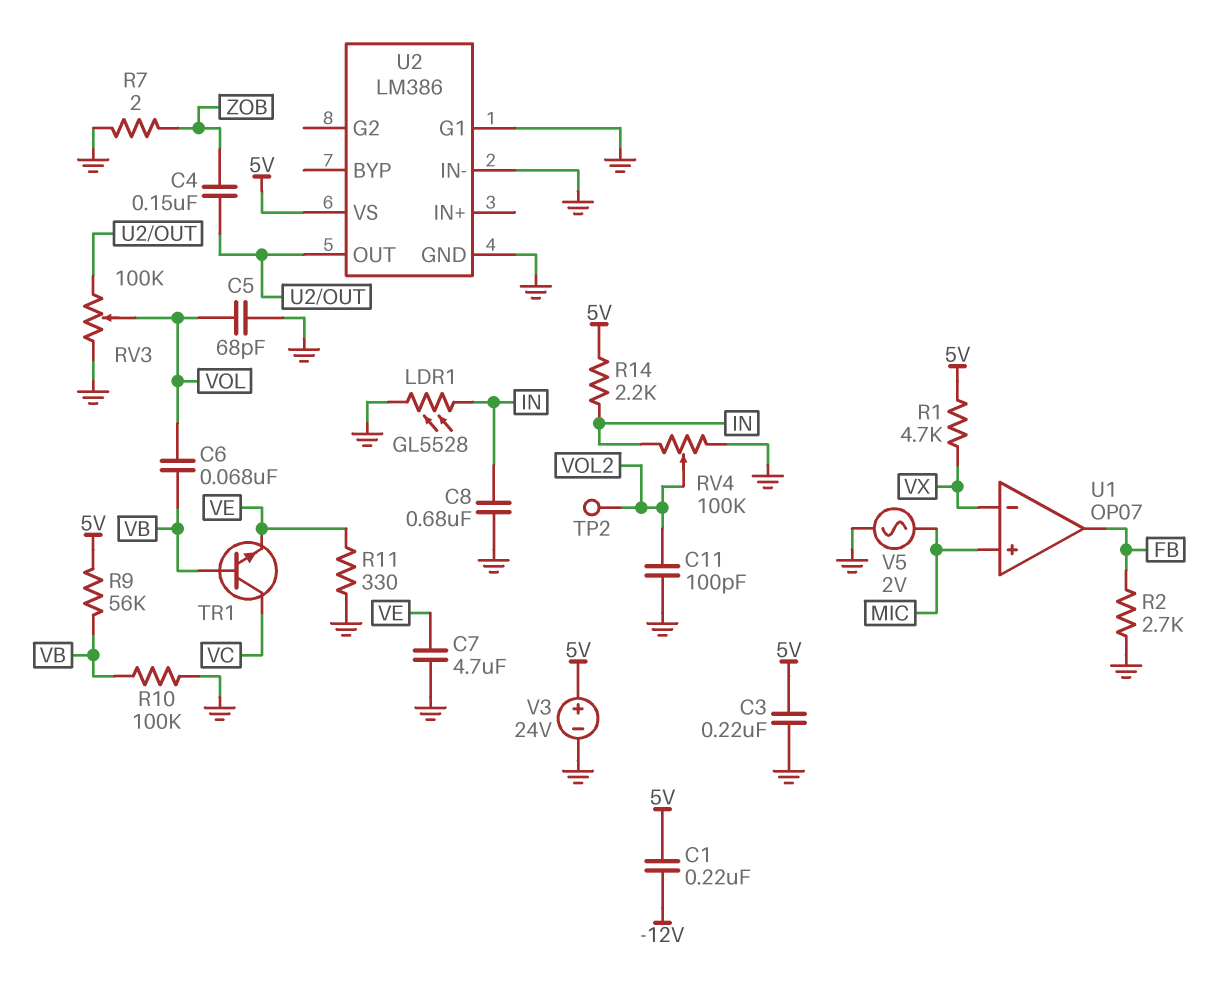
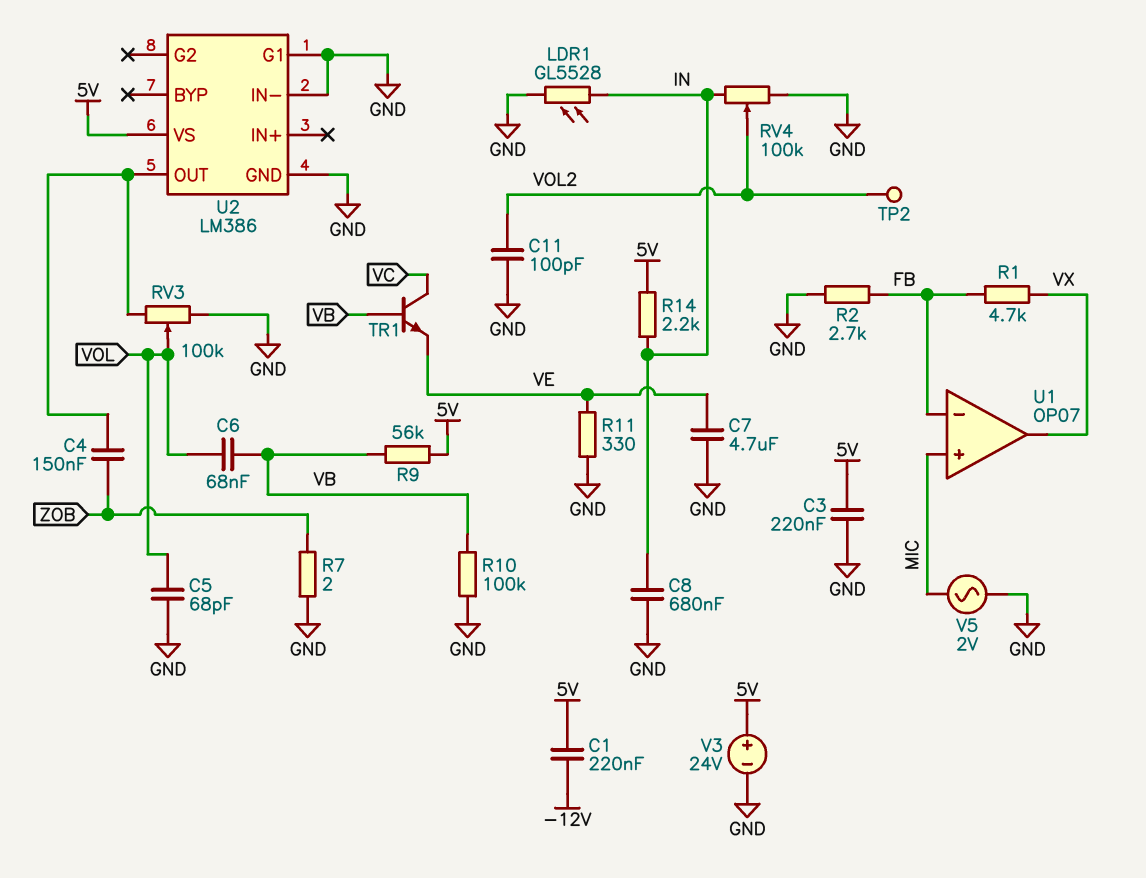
R1: 4.7k (5V, VX) -> 4.7k (FB, VX)
U1 pin in-: VX -> FB
U1 pin out: FB -> VX

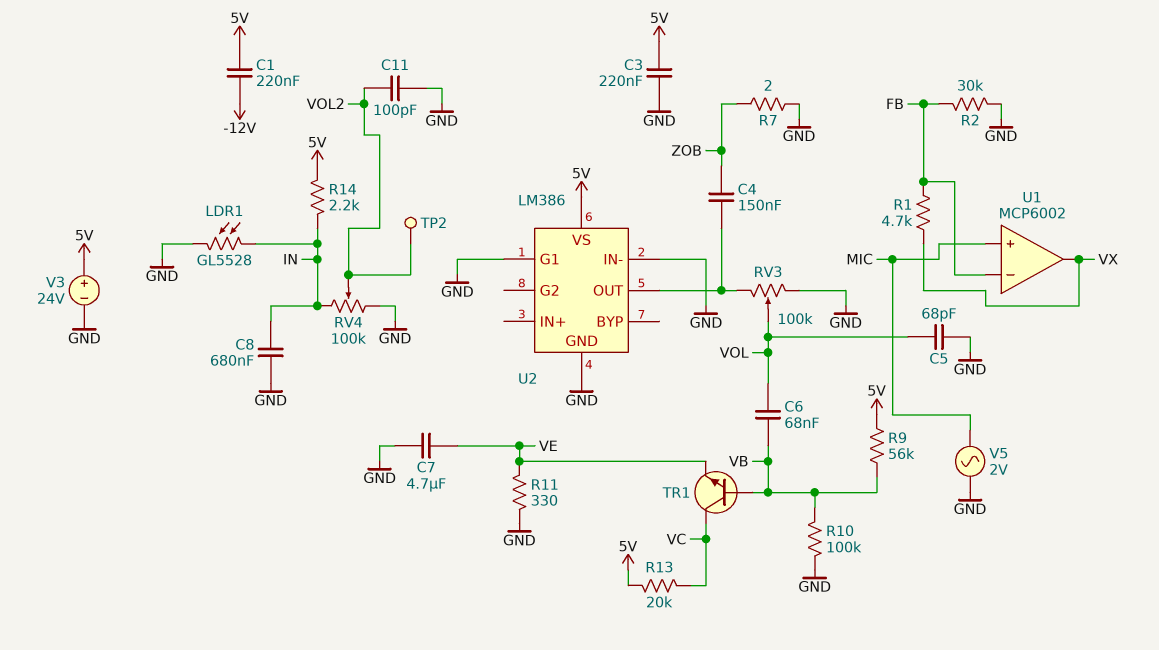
R2: 2.7k (FB, GND) -> 30k (FB, GND)
R13: none -> 20k (5V, VC)
U1: OP07 -> MCP6002

